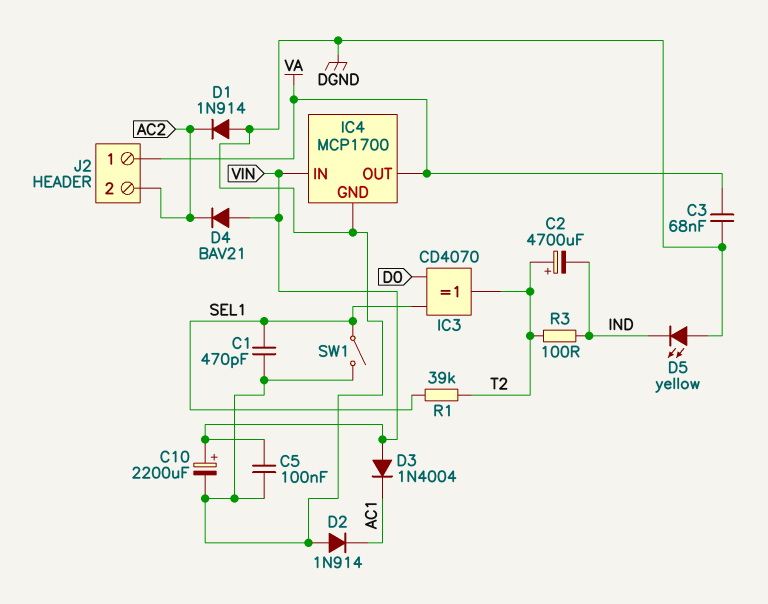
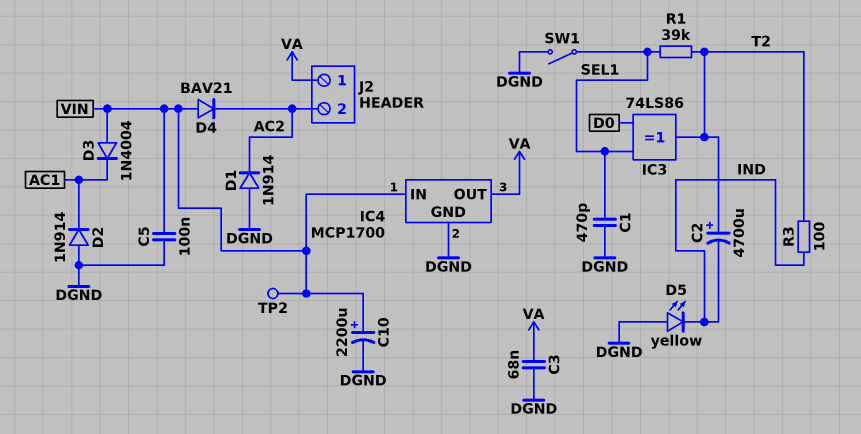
IC3: XOR CD4070 (in D0, in SEL1, out T2) -> XOR 74LS86 (in D0, in SEL1, out T2)
TP2: none -> test point (VIN)

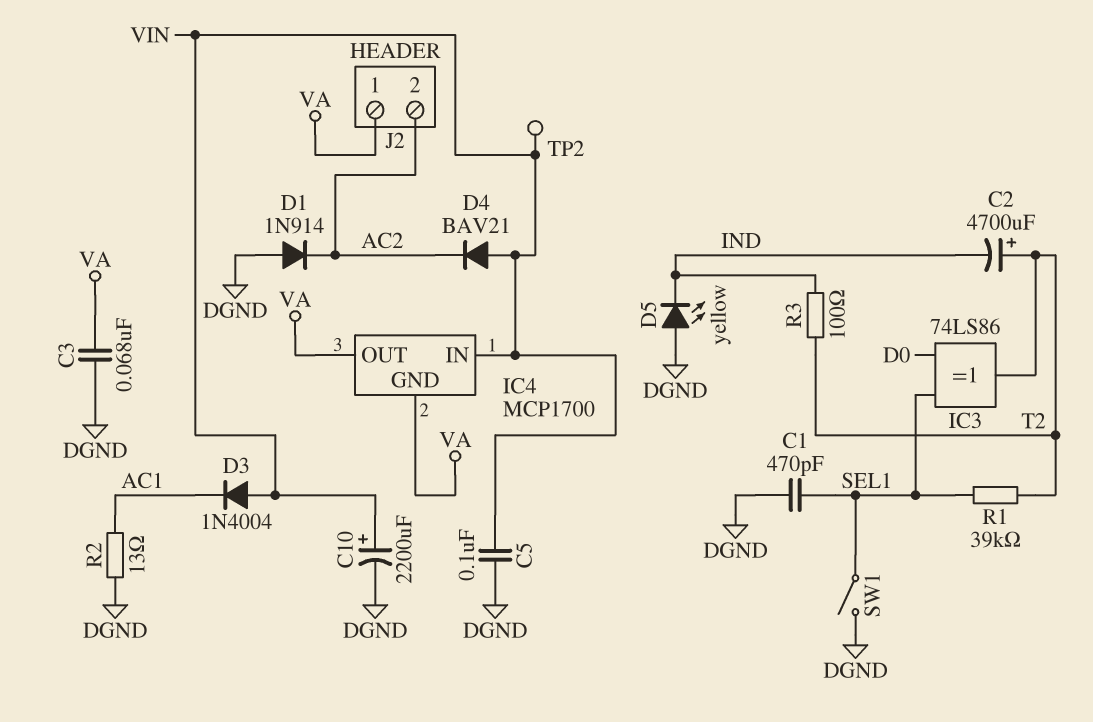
D2: diode 1N914 (A DGND, K AC1) -> none
IC4 pin GND: DGND -> VA
R2: none -> 13 (AC1, DGND)

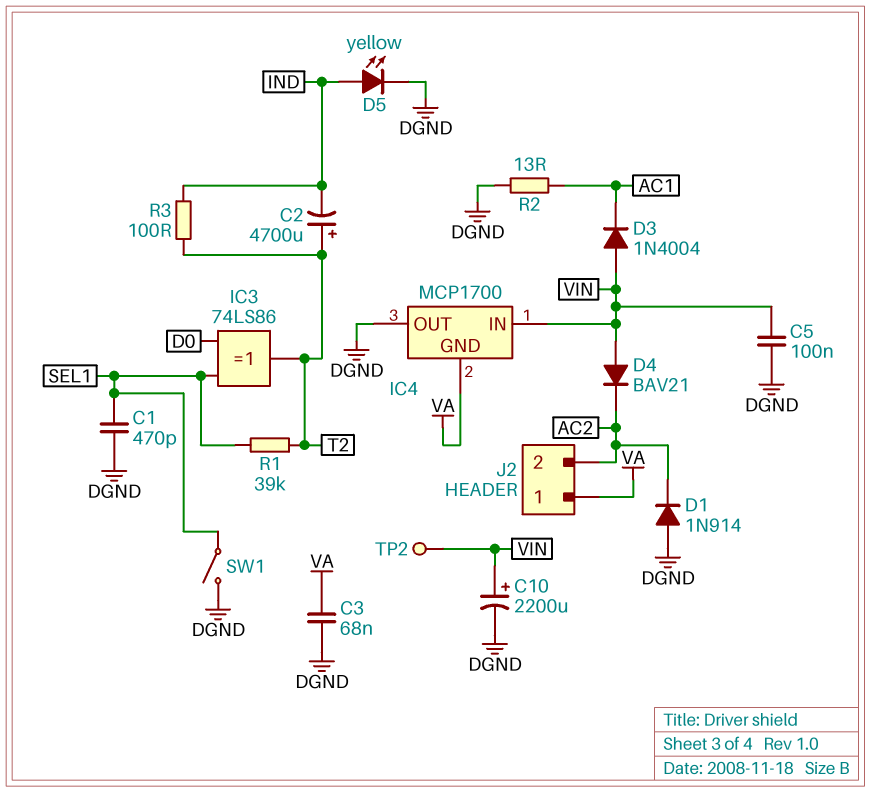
D5: LED yellow (A DGND, K IND) -> LED yellow (A IND, K DGND)
IC4 pin OUT: VA -> DGND

